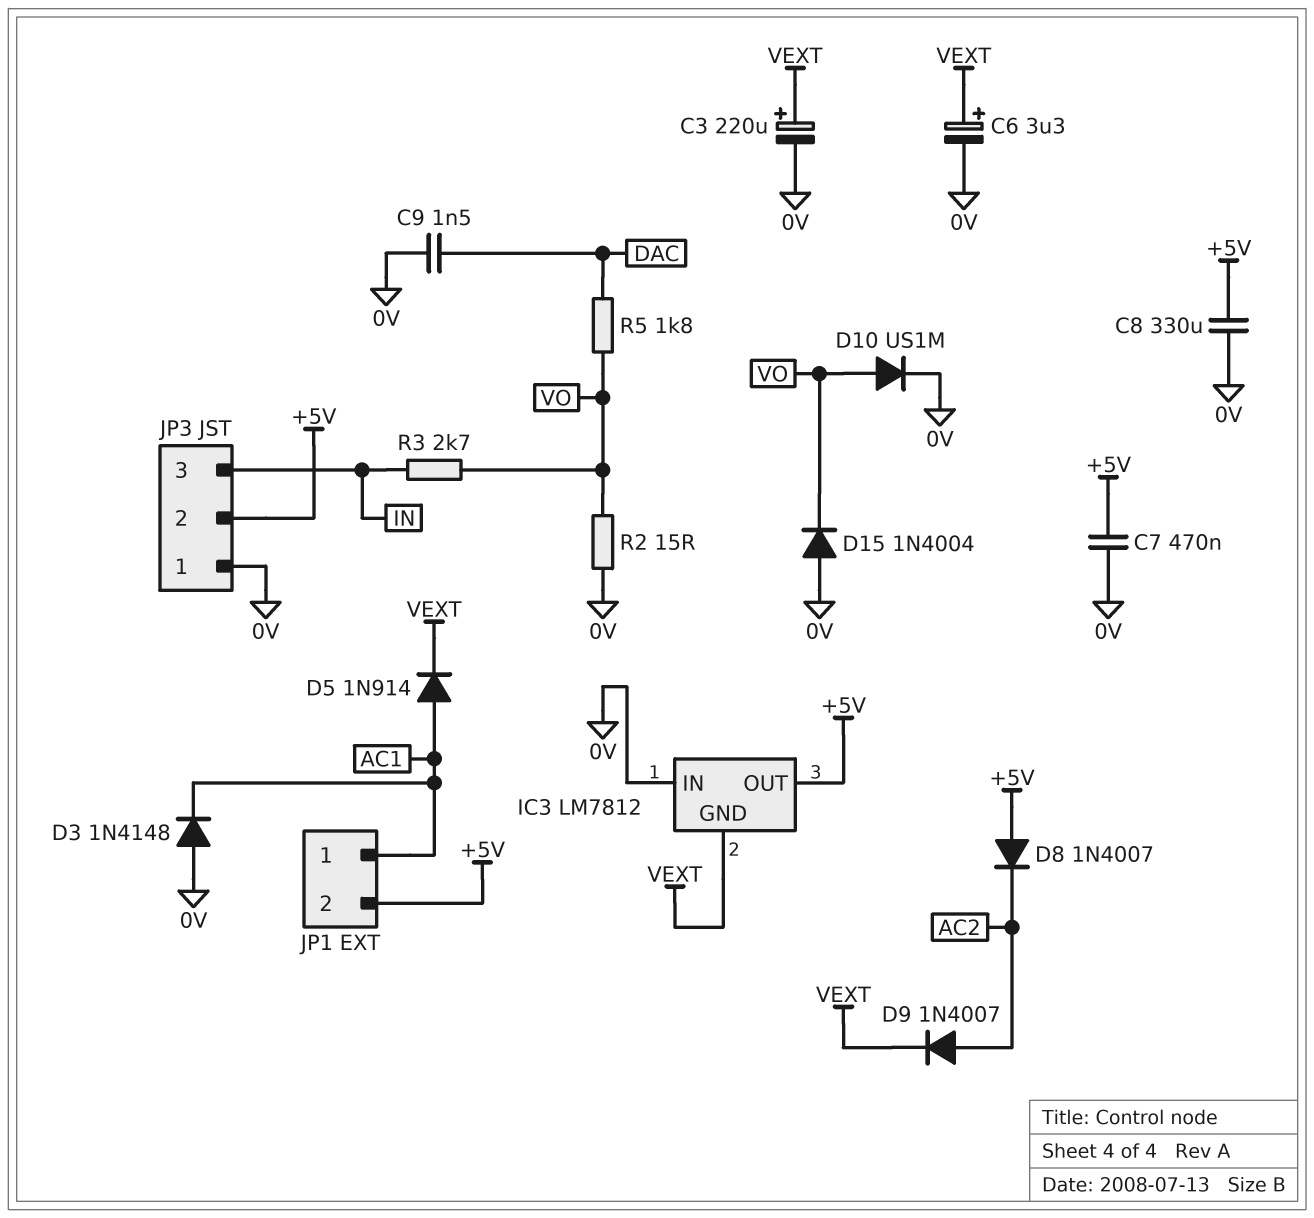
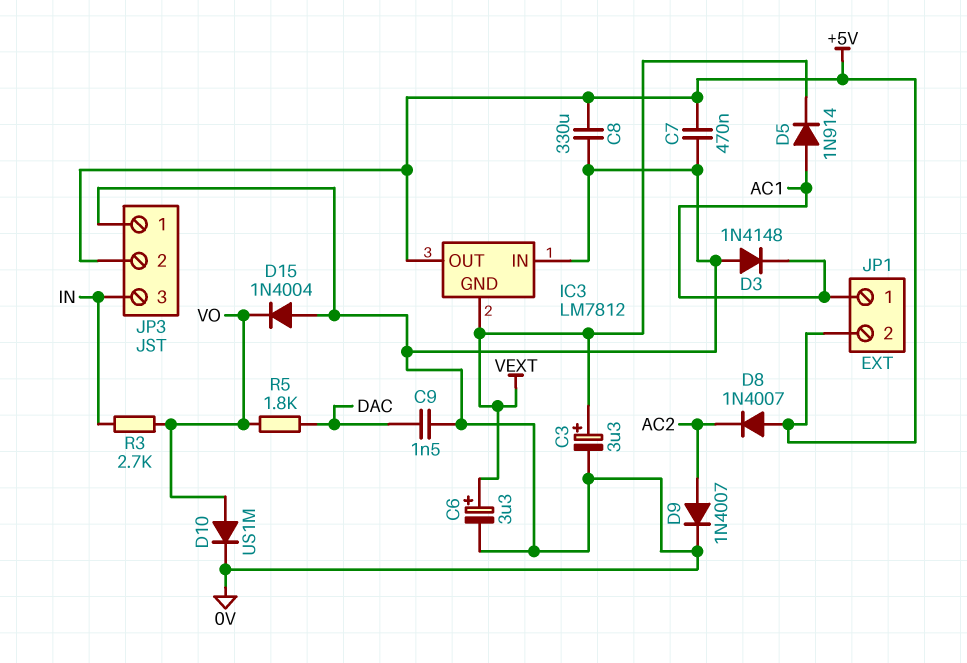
C3: 220uF (plus VEXT, minus 0V) -> 3.3uF (plus VEXT, minus 0V)
D9: diode 1N4007 (A AC2, K VEXT) -> diode 1N4007 (A AC2, K 0V)
R2: 15 (0V, VO) -> none

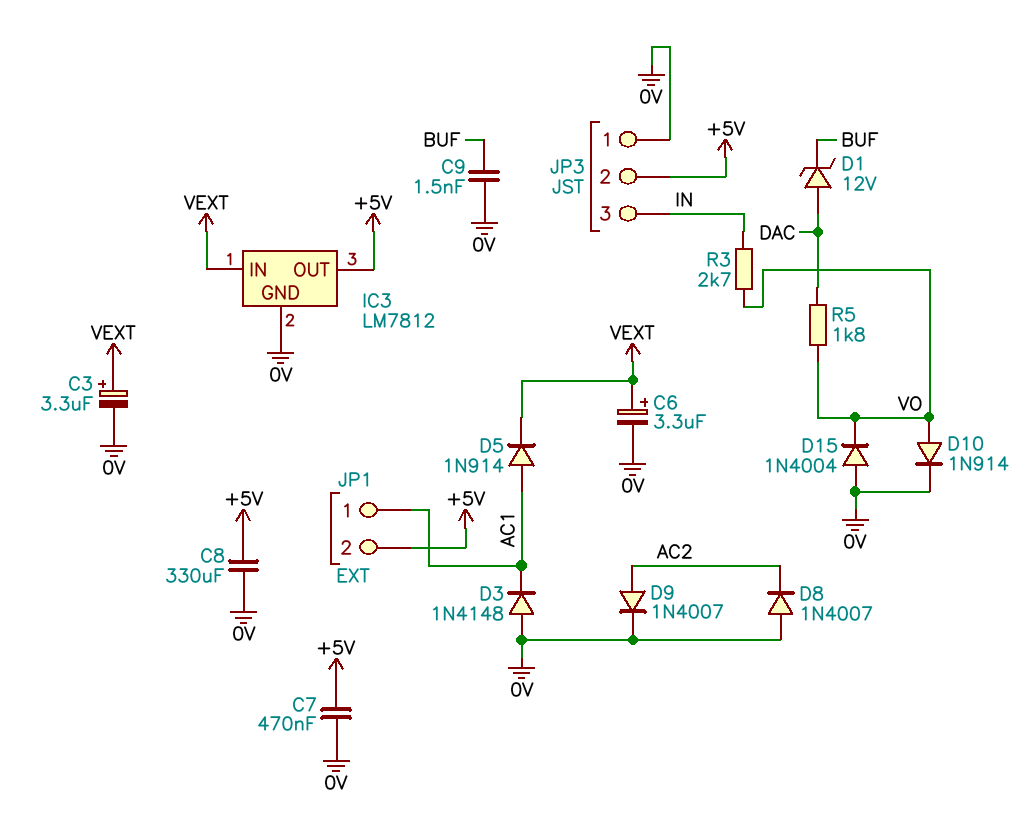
C9: 1.5nF (0V, DAC) -> 1.5nF (0V, BUF)
D1: none -> zener 12V (A DAC, K BUF)
D8: diode 1N4007 (A +5V, K AC2) -> diode 1N4007 (A 0V, K AC2)
D10: diode US1M (A VO, K 0V) -> diode 1N914 (A VO, K 0V)
IC3 pin GND: VEXT -> 0V
IC3 pin IN: 0V -> VEXT

